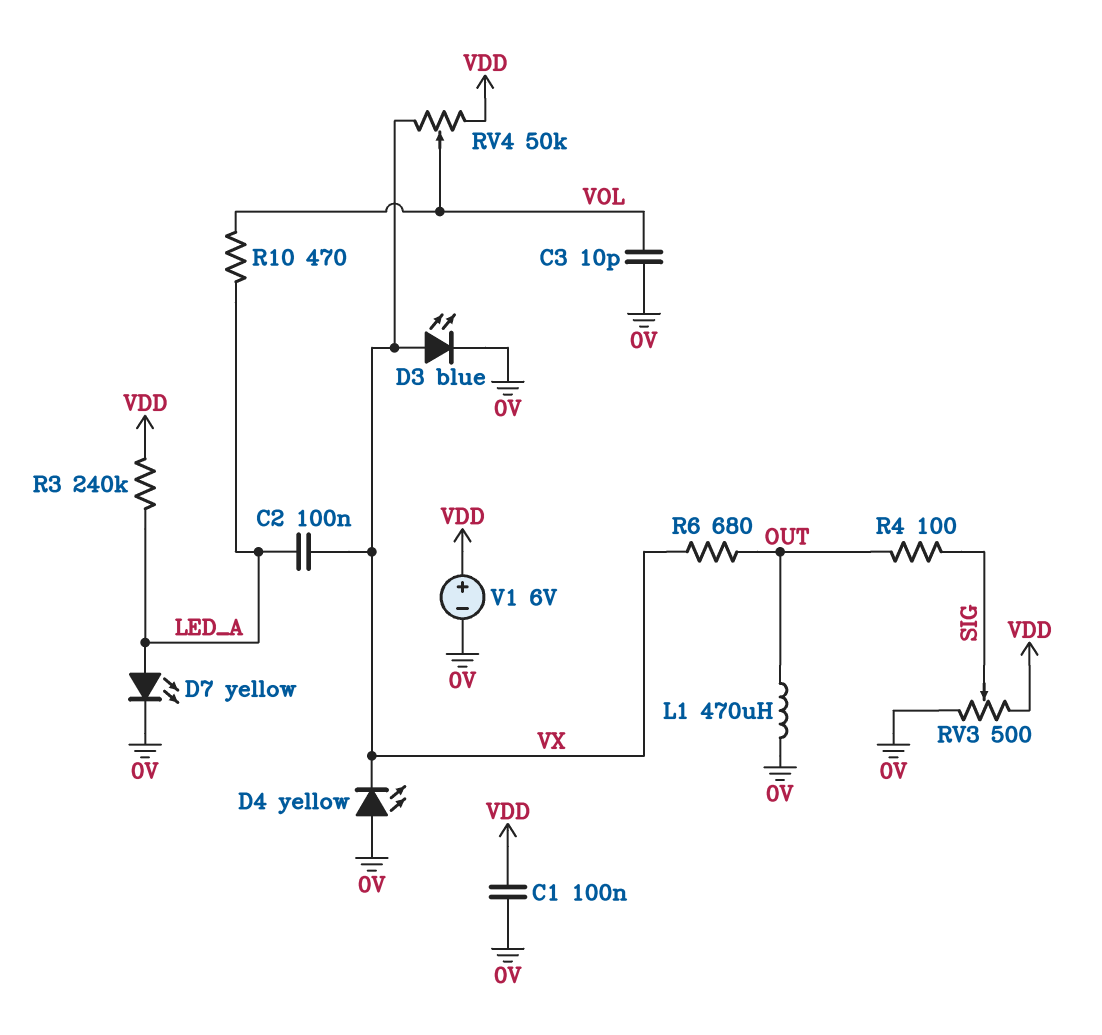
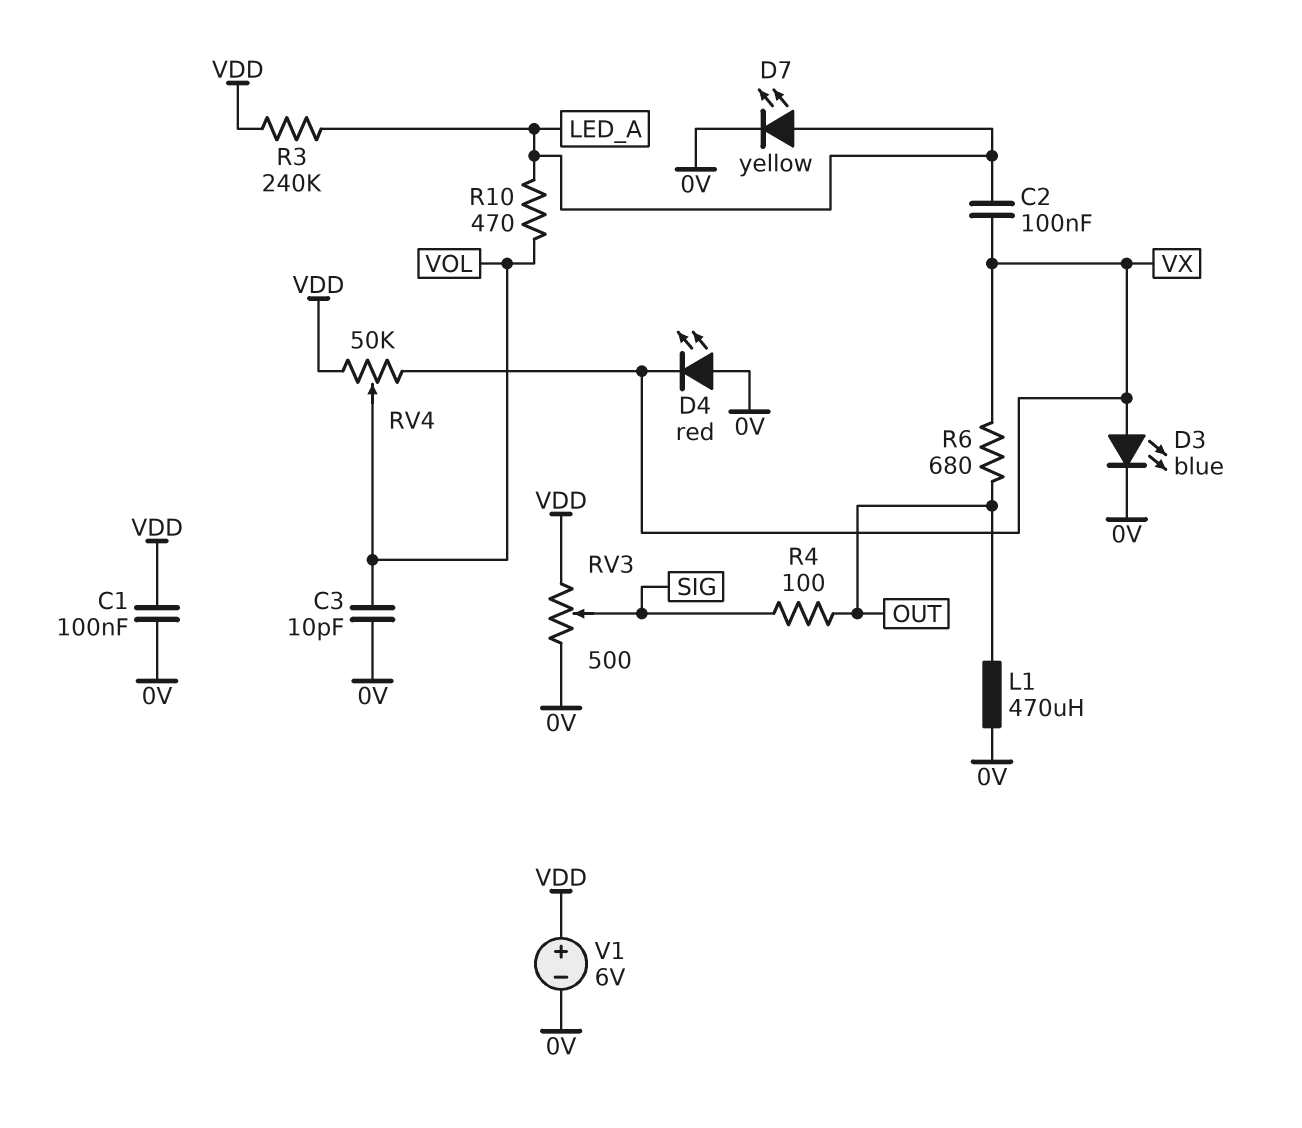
D4: LED yellow (A 0V, K VX) -> LED red (A 0V, K VX)

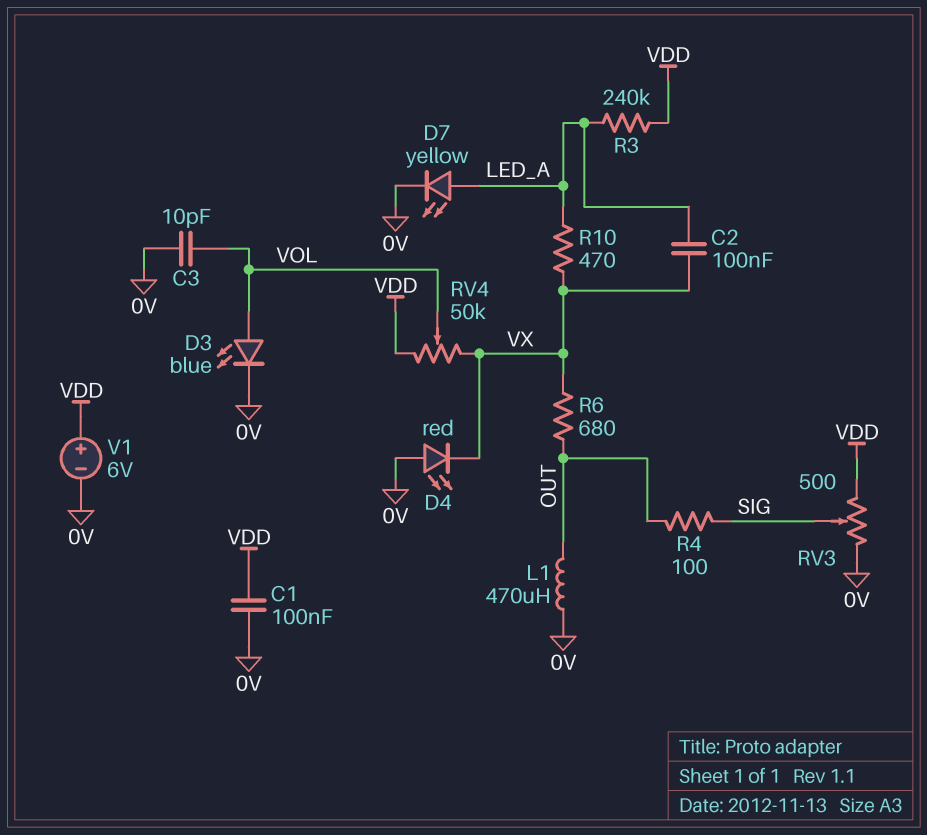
D3: LED blue (A VX, K 0V) -> LED blue (A VOL, K 0V)
R10: 470 (LED_A, VOL) -> 470 (LED_A, VX)

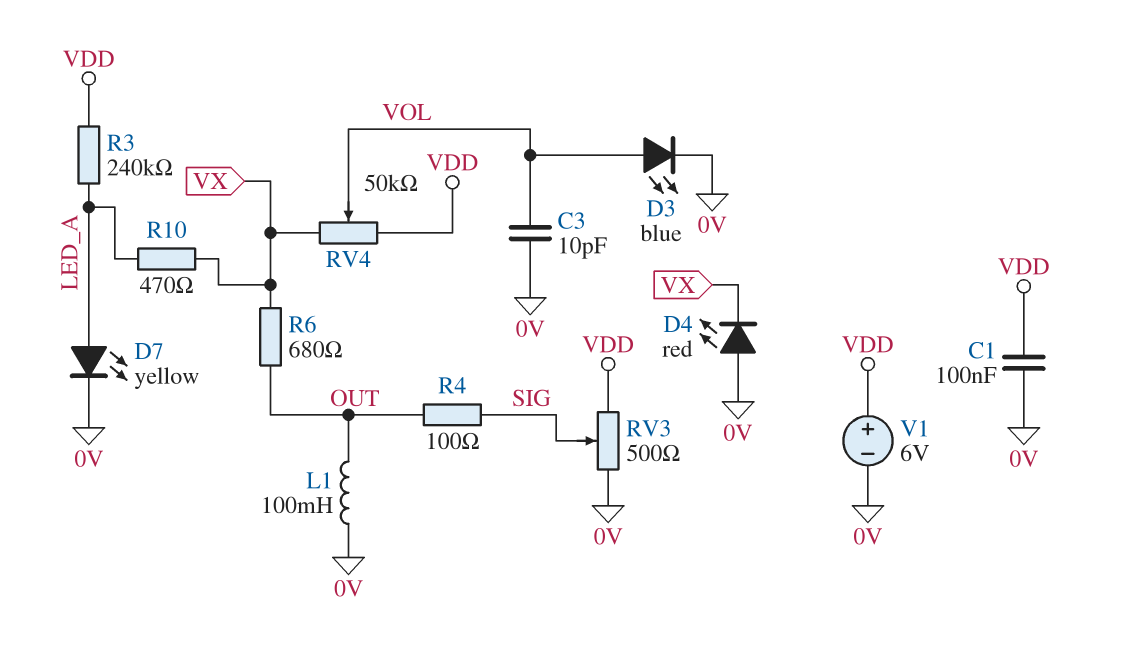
C2: 100nF (LED_A, VX) -> none
L1: 470uH (0V, OUT) -> 100mH (0V, OUT)

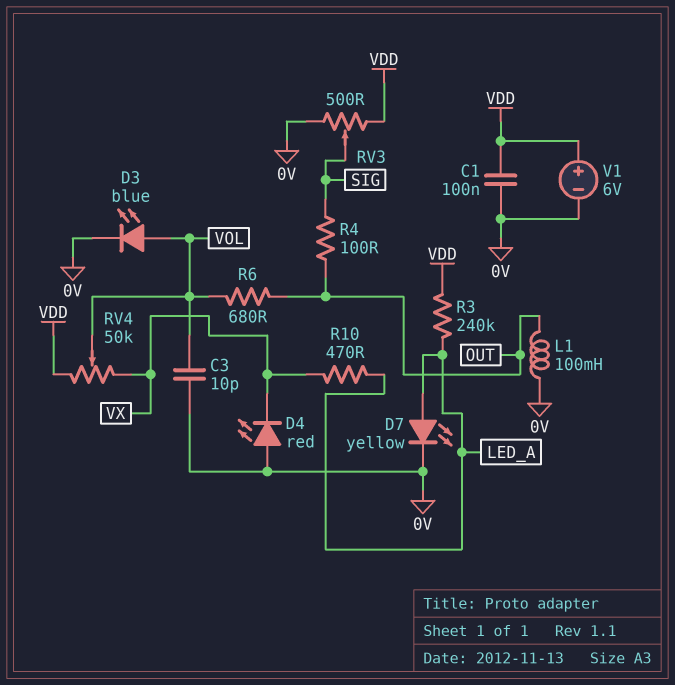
R6: 680 (OUT, VX) -> 680 (OUT, VOL)

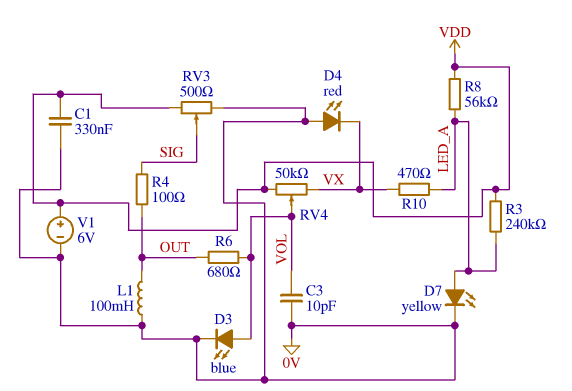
C1: 100nF (0V, VDD) -> 330nF (0V, VDD)
R8: none -> 56k (LED_A, VDD)

